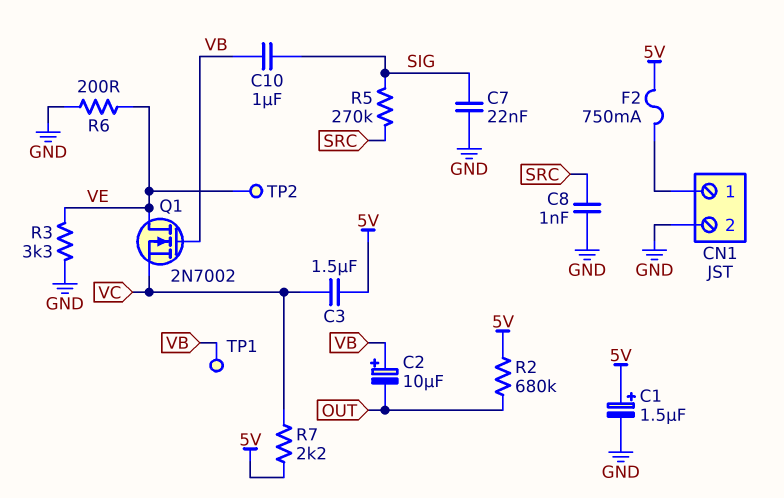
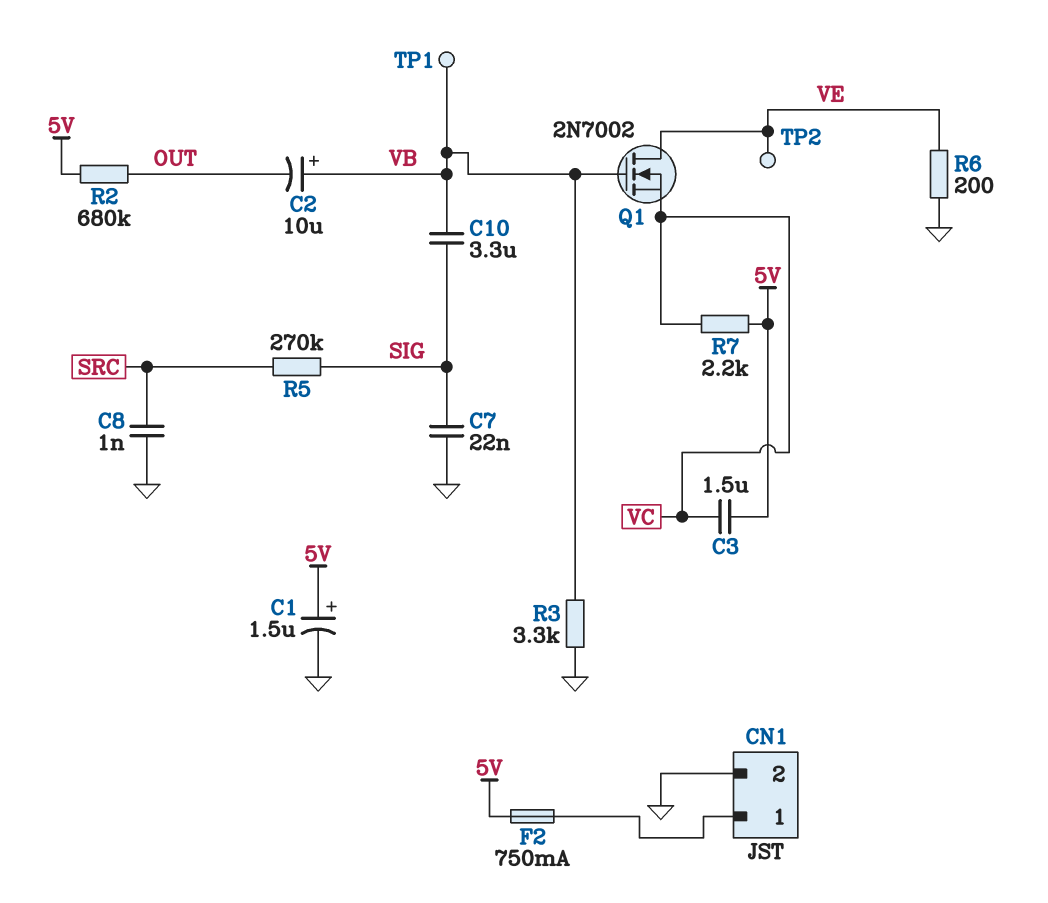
C10: 1uF (SIG, VB) -> 3.3uF (SIG, VB)
R3: 3.3k (GND, VE) -> 3.3k (GND, VB)

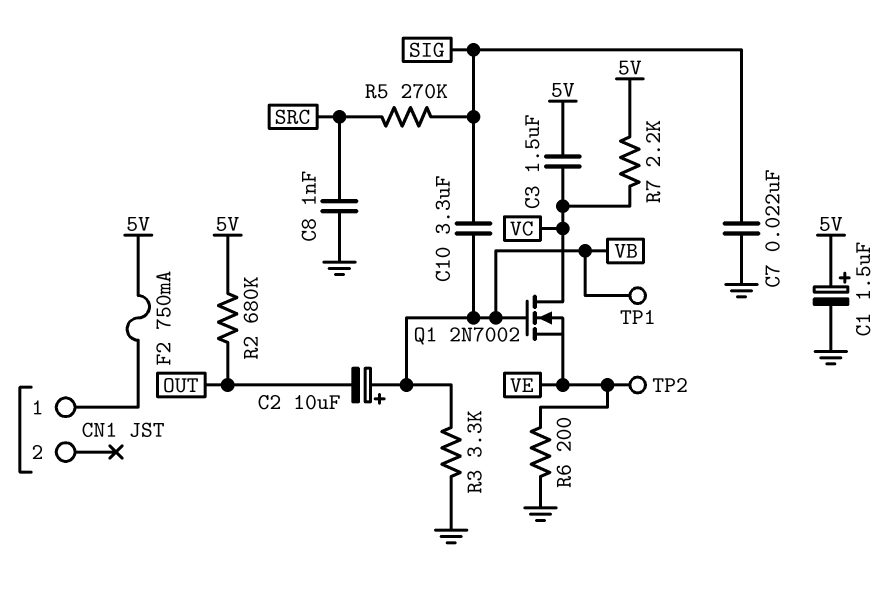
CN1 pin 2: GND -> none
Q1: NMOS 2N7002 (G VB, D VE, S VC) -> NMOS 2N7002 (G VB, D VC, S VE)

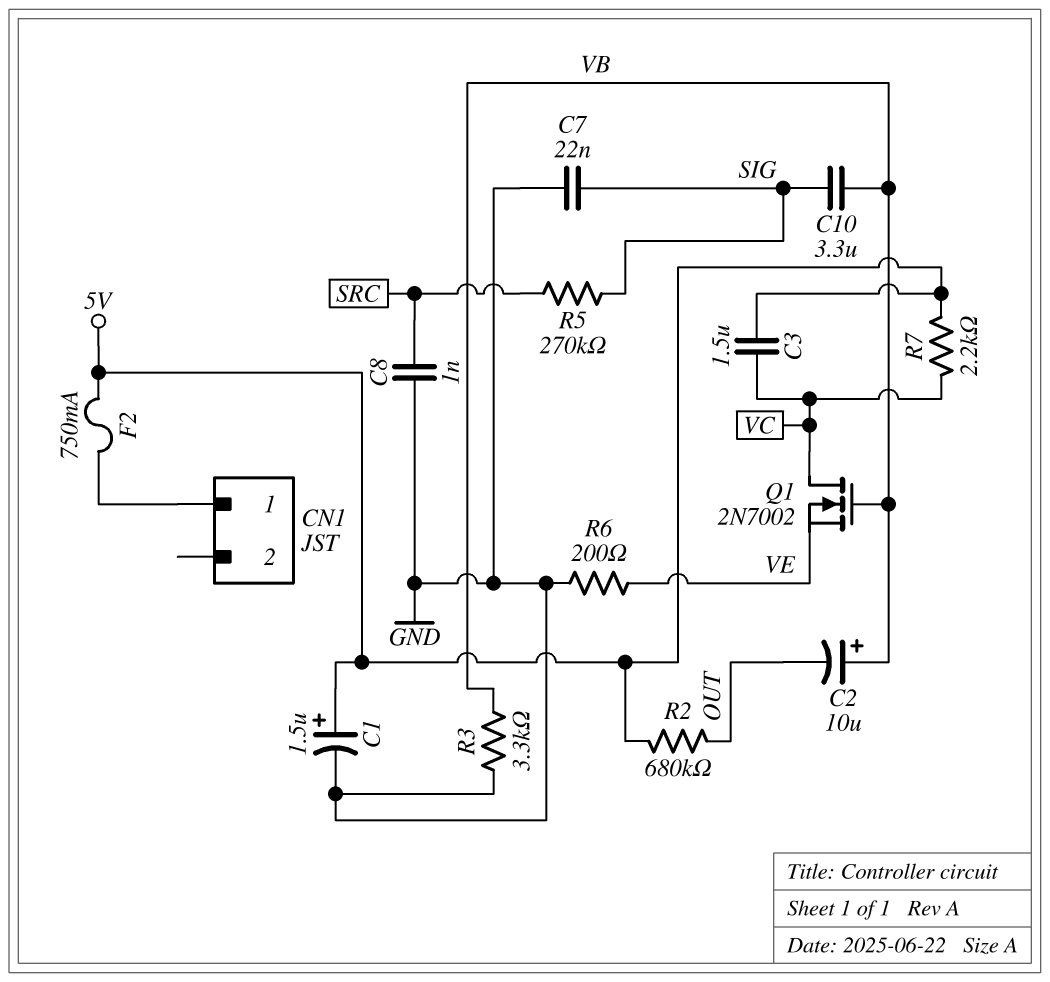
TP1: test point (VB) -> none
TP2: test point (VE) -> none

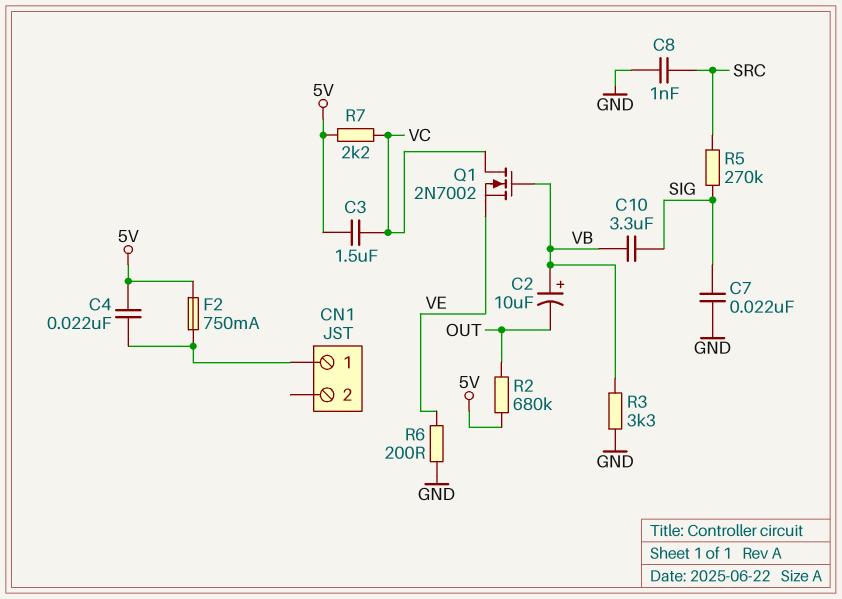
C1: 1.5uF (plus 5V, minus GND) -> none
C4: none -> 22nF (5V, CN1/1)

